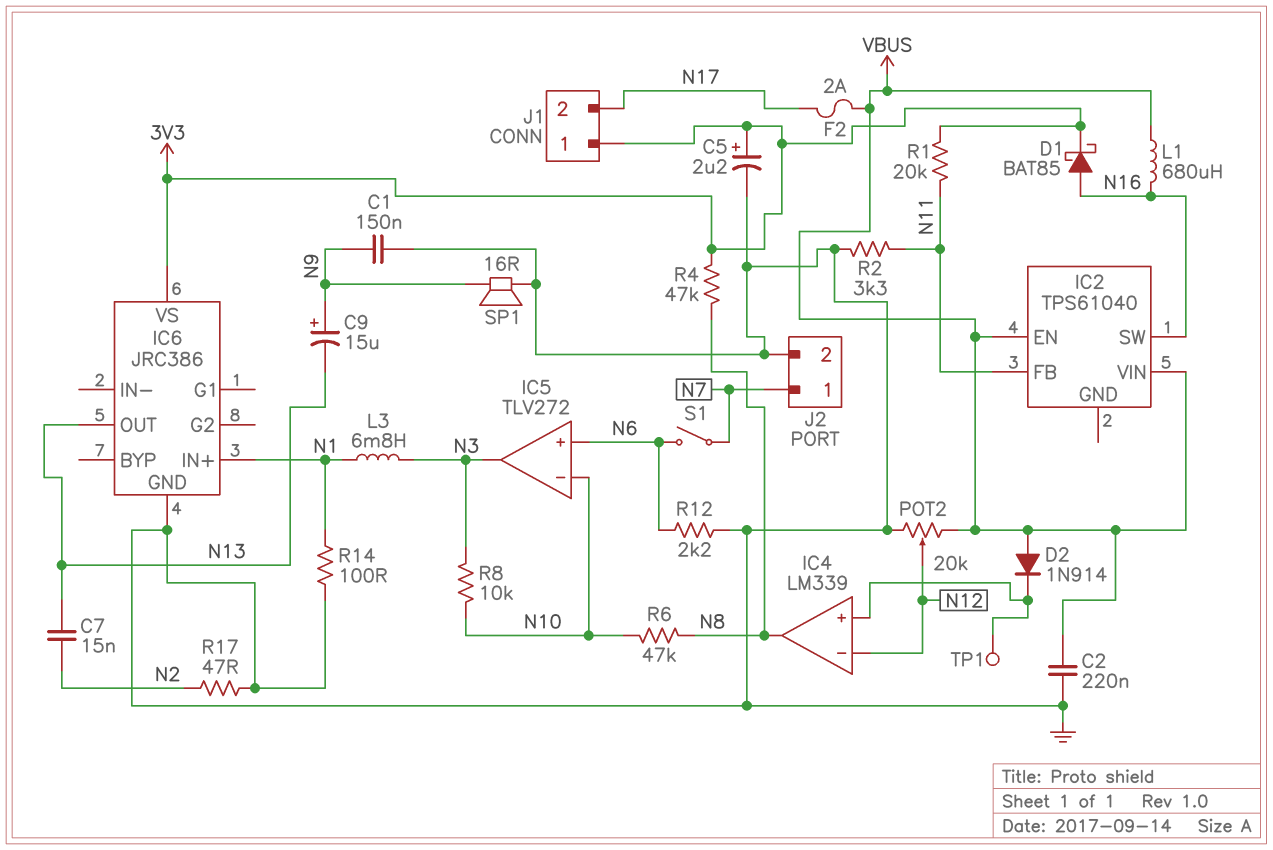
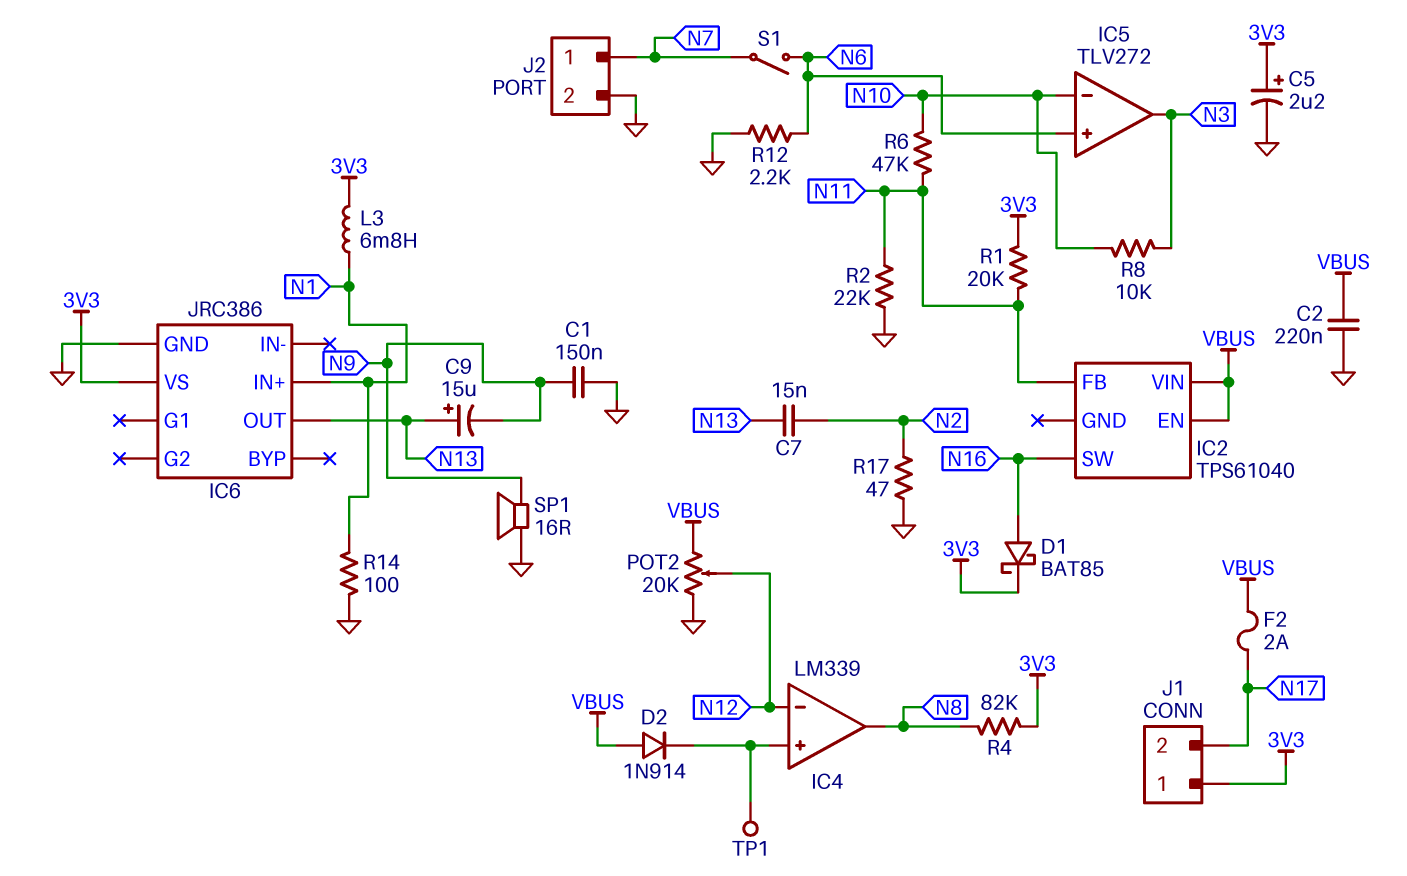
C9: 15uF (plus N9, minus N13) -> 15uF (plus N13, minus N9)
L1: 680uH (N16, VBUS) -> none
L3: 6.8mH (N1, N3) -> 6.8mH (3V3, N1)
R2: 3.3k (GND, N11) -> 22k (GND, N11)
R4: 47k (3V3, N8) -> 82k (3V3, N8)
R6: 47k (N8, N10) -> 47k (N10, N11)

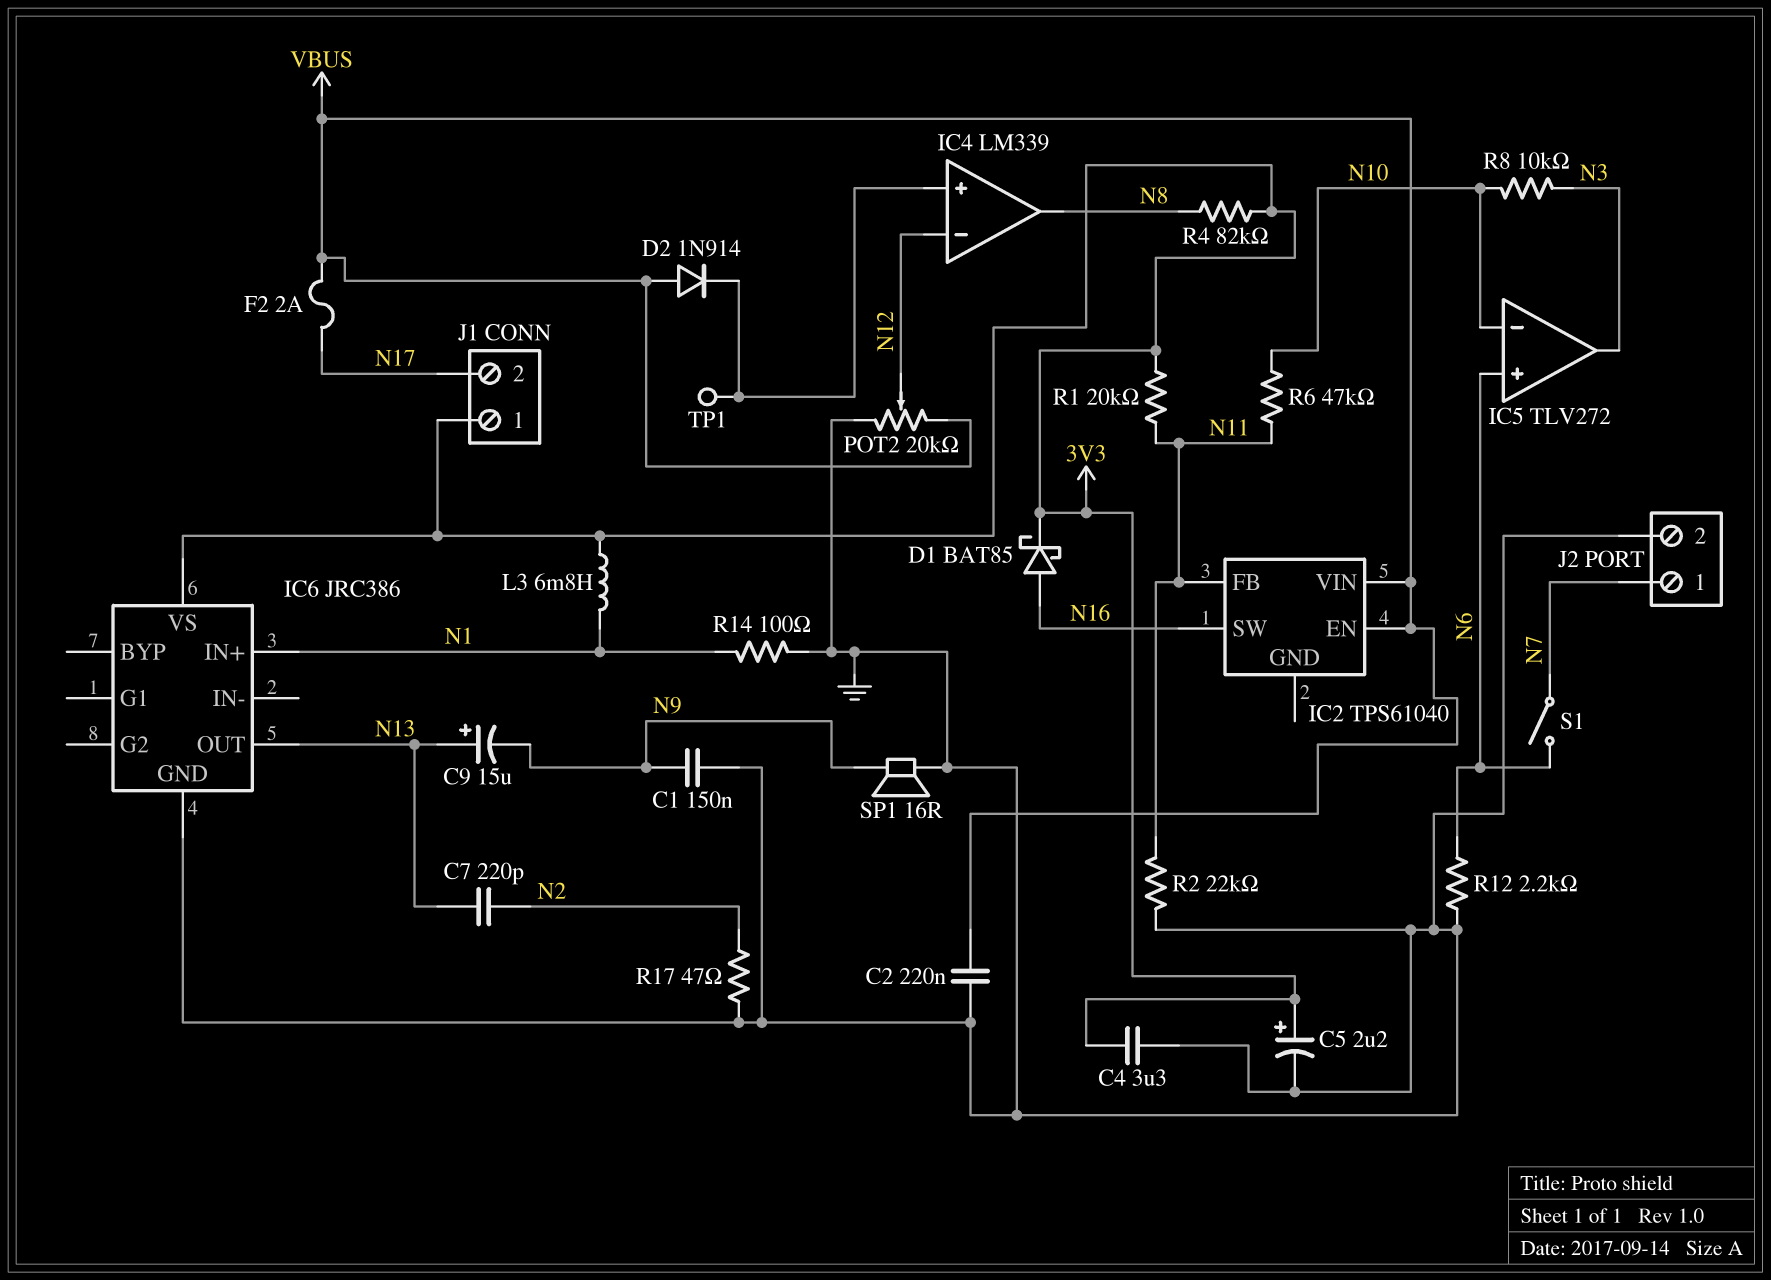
C4: none -> 3.3uF (3V3, GND)
C7: 15nF (N2, N13) -> 220pF (N2, N13)

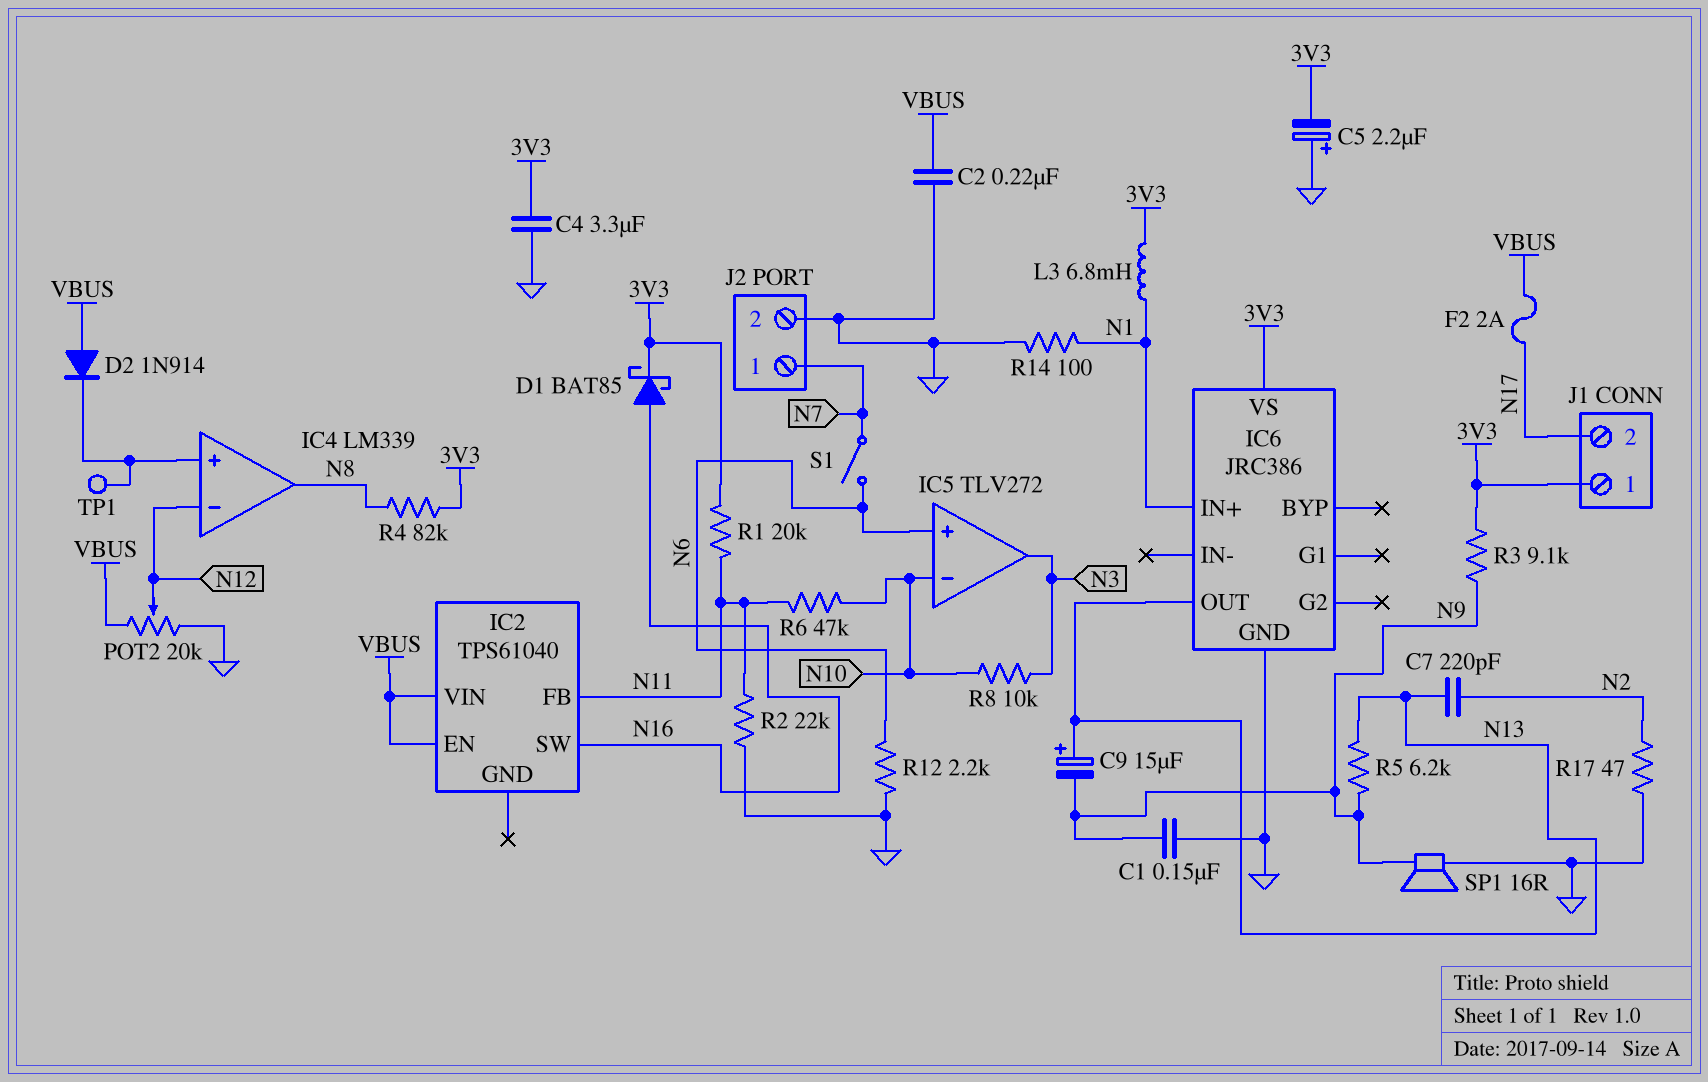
C5: 2.2uF (plus 3V3, minus GND) -> 2.2uF (plus GND, minus 3V3)
R3: none -> 9.1k (3V3, N9)
R5: none -> 6.2k (N9, N13)

